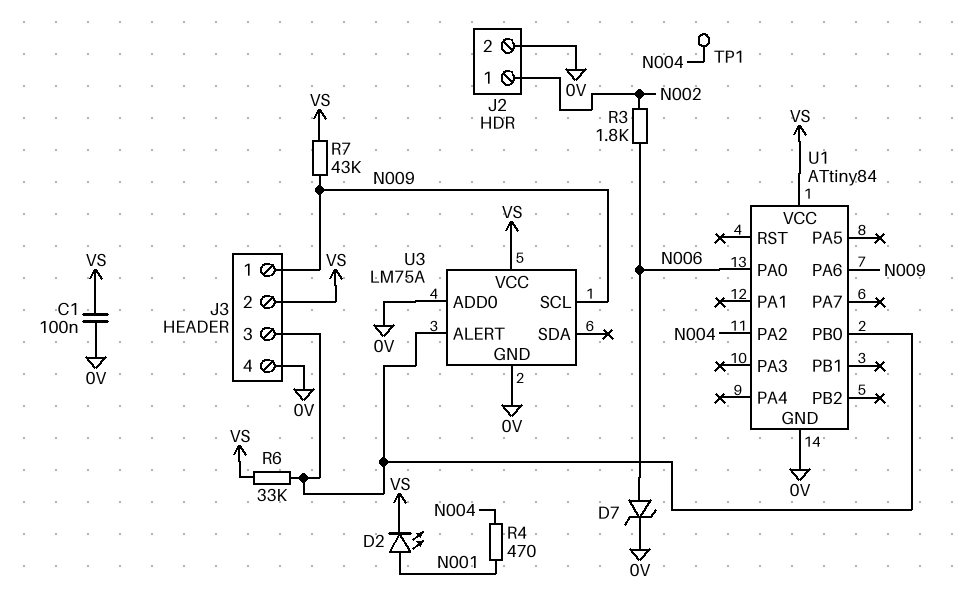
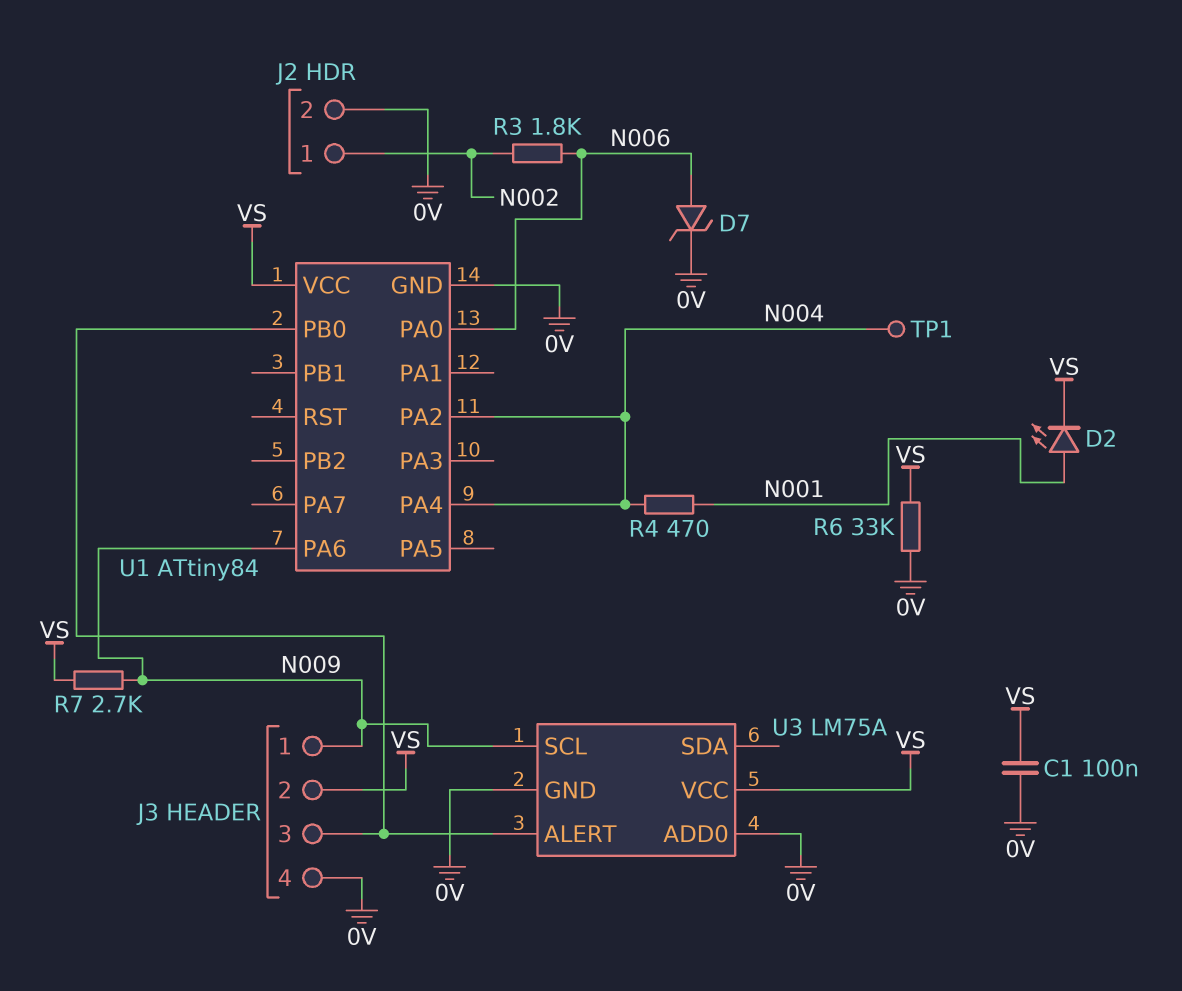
R6: 33k (J3/3, VS) -> 33k (0V, VS)
R7: 43k (N009, VS) -> 2.7k (N009, VS)
U1 pin PA4: none -> N004

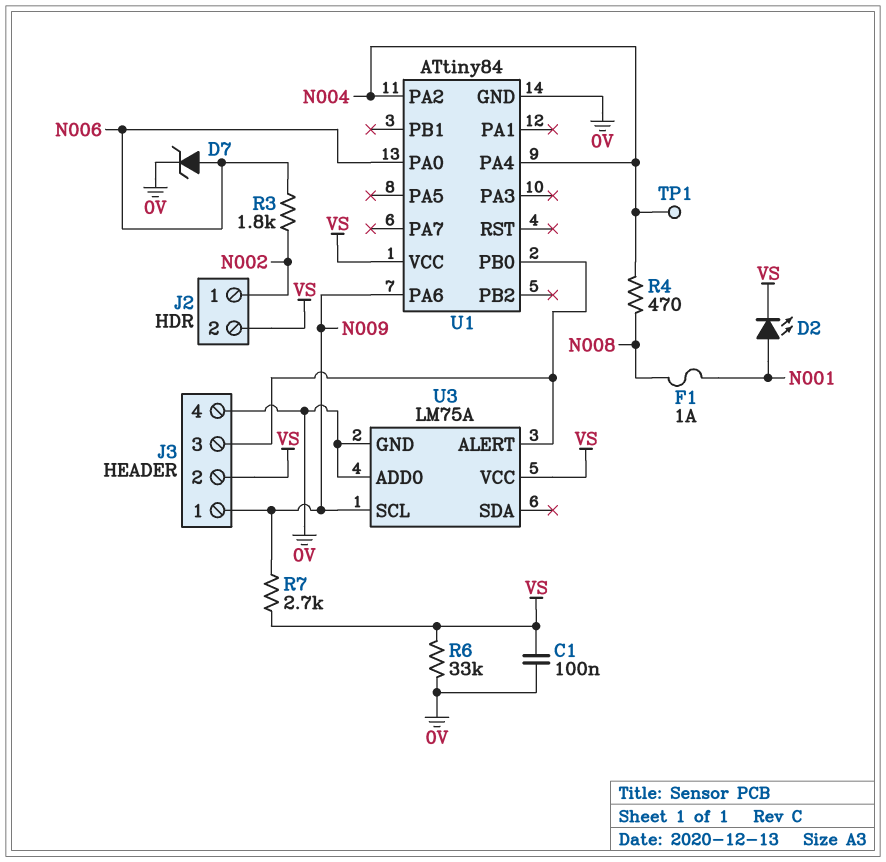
F1: none -> 1A (N001, N008)
J2 pin 2: 0V -> VS
R4: 470 (N001, N004) -> 470 (N004, N008)

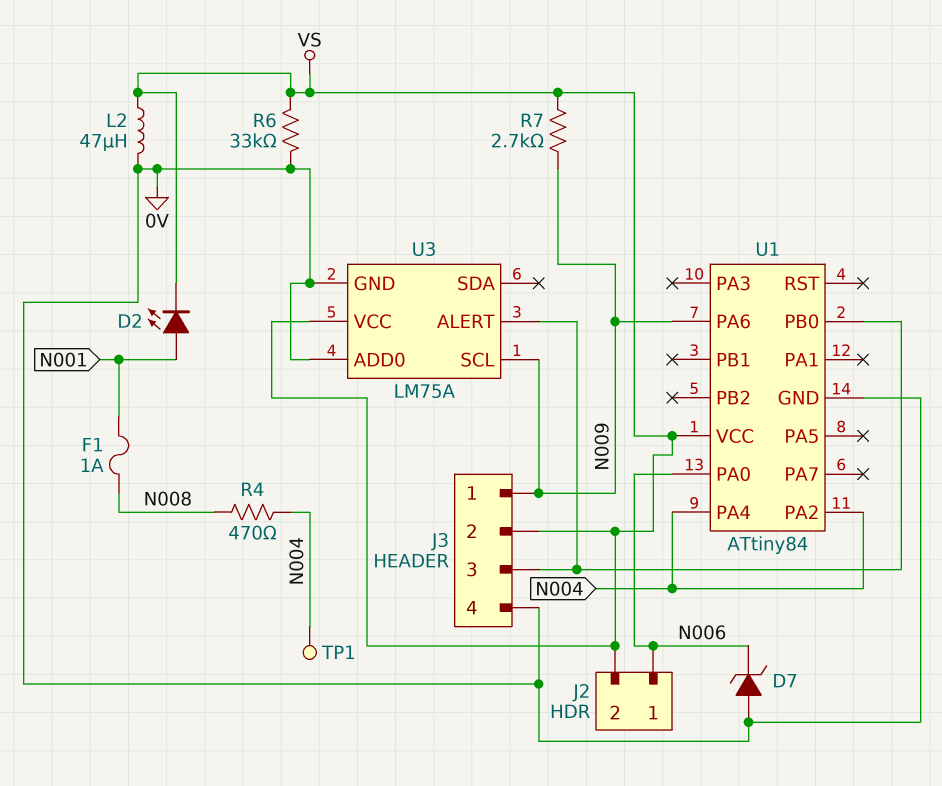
C1: 100nF (0V, VS) -> none
D7: zener (A N006, K 0V) -> zener (A 0V, K N006)
J2 pin 1: N002 -> N006
L2: none -> 47uH (0V, VS)
R3: 1.8k (N002, N006) -> none

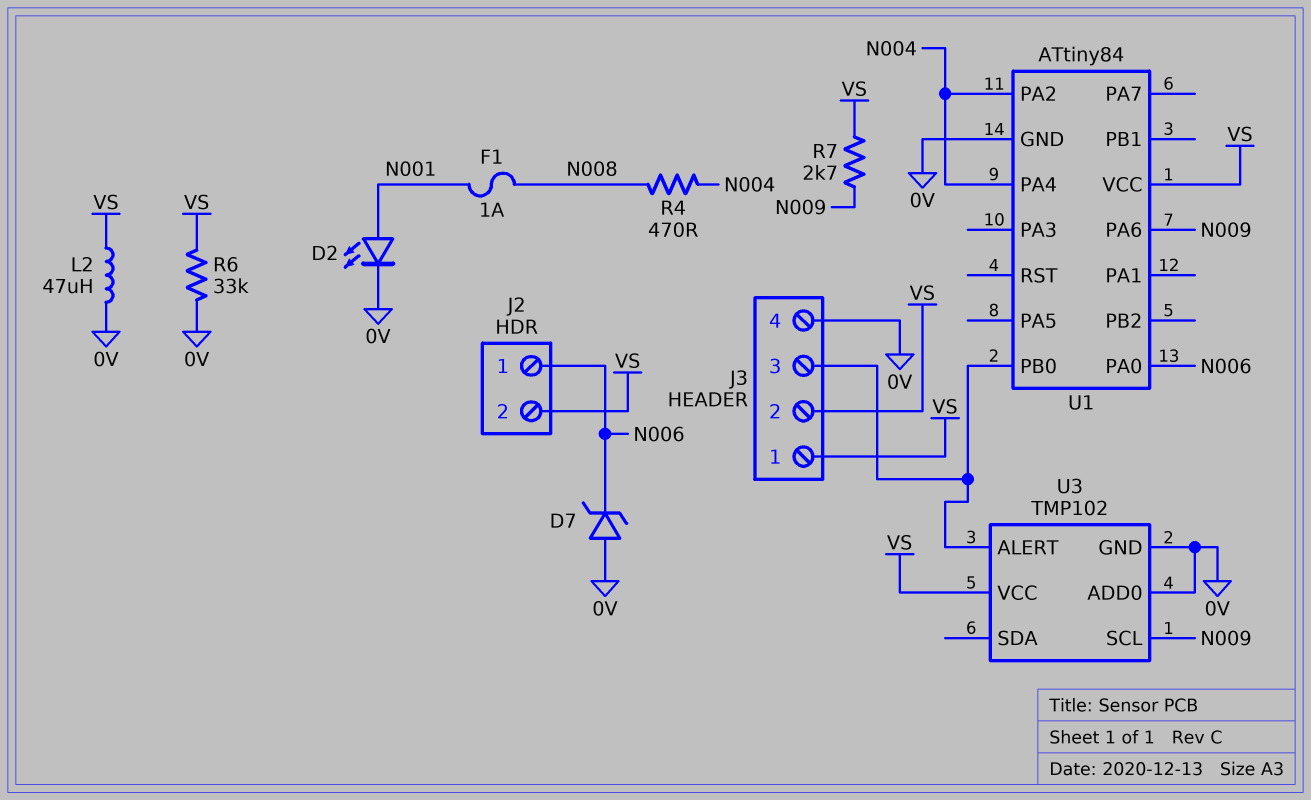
D2: LED (A N001, K VS) -> LED (A N001, K 0V)
J3 pin 1: N009 -> VS
TP1: test point (N004) -> none
U3: LM75A -> TMP102

